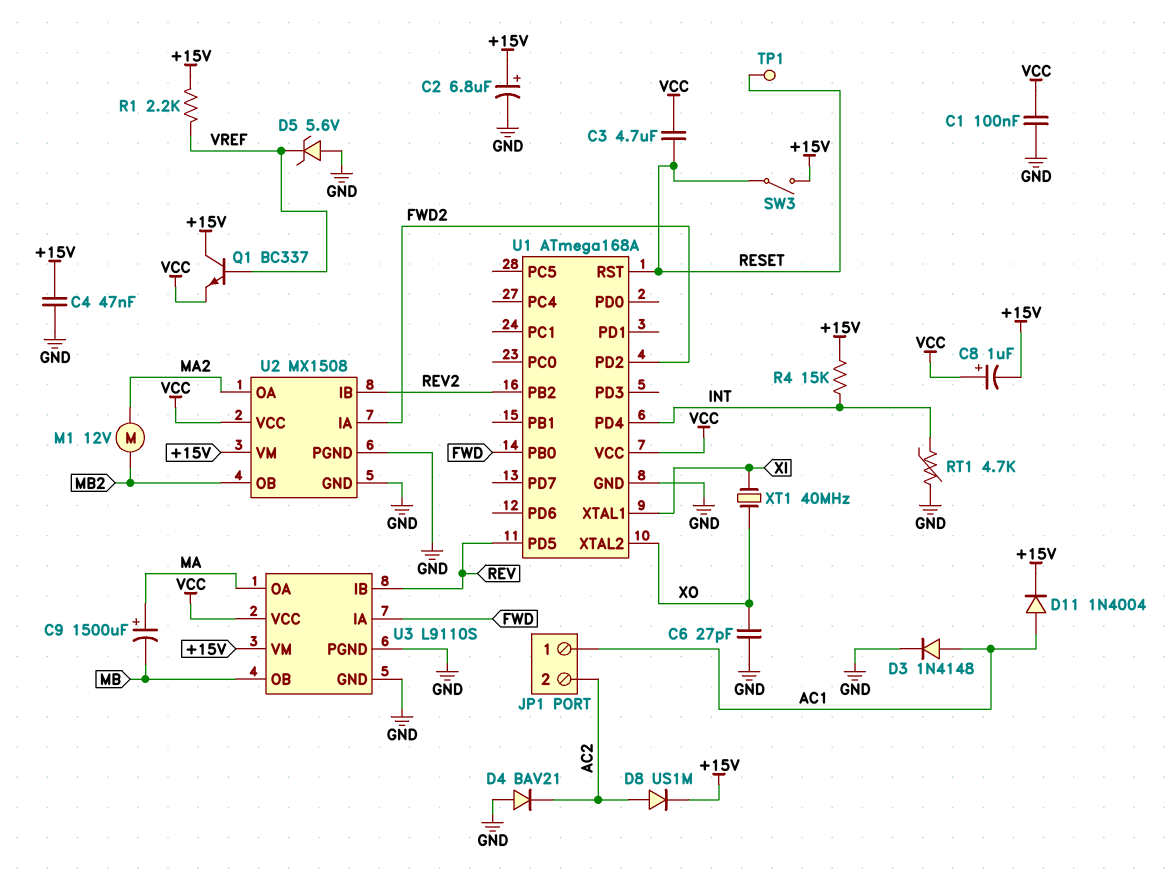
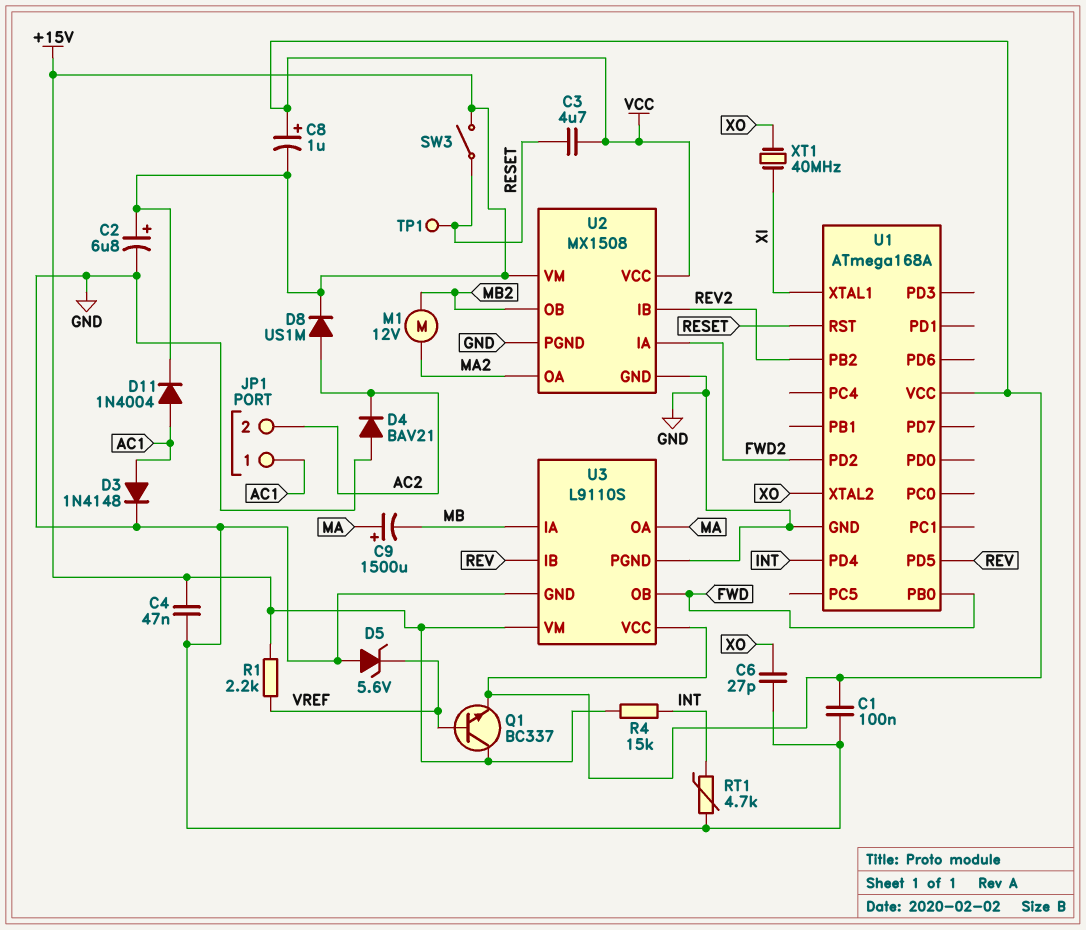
U3 pin IA: FWD -> MB
U3 pin OB: MB -> FWD

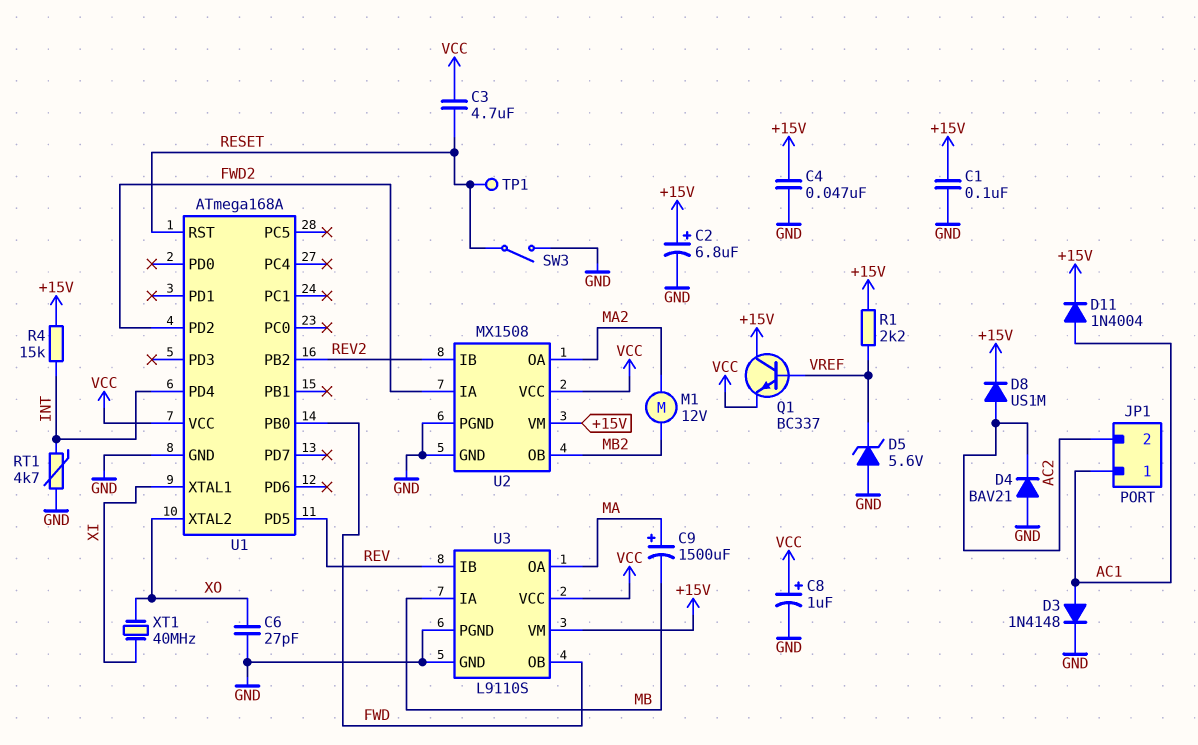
C1: 100nF (GND, VCC) -> 100nF (+15V, GND)
C8: 1uF (plus VCC, minus +15V) -> 1uF (plus VCC, minus GND)
SW3: switch (+15V, RESET) -> switch (GND, RESET)

